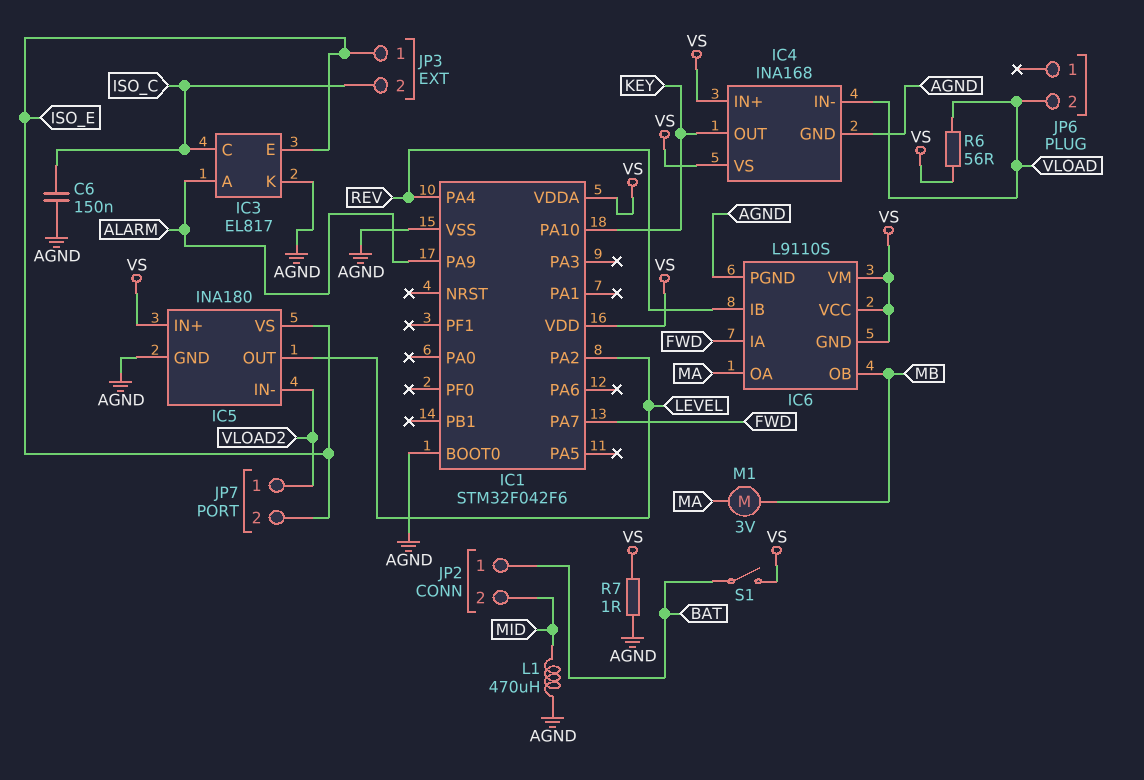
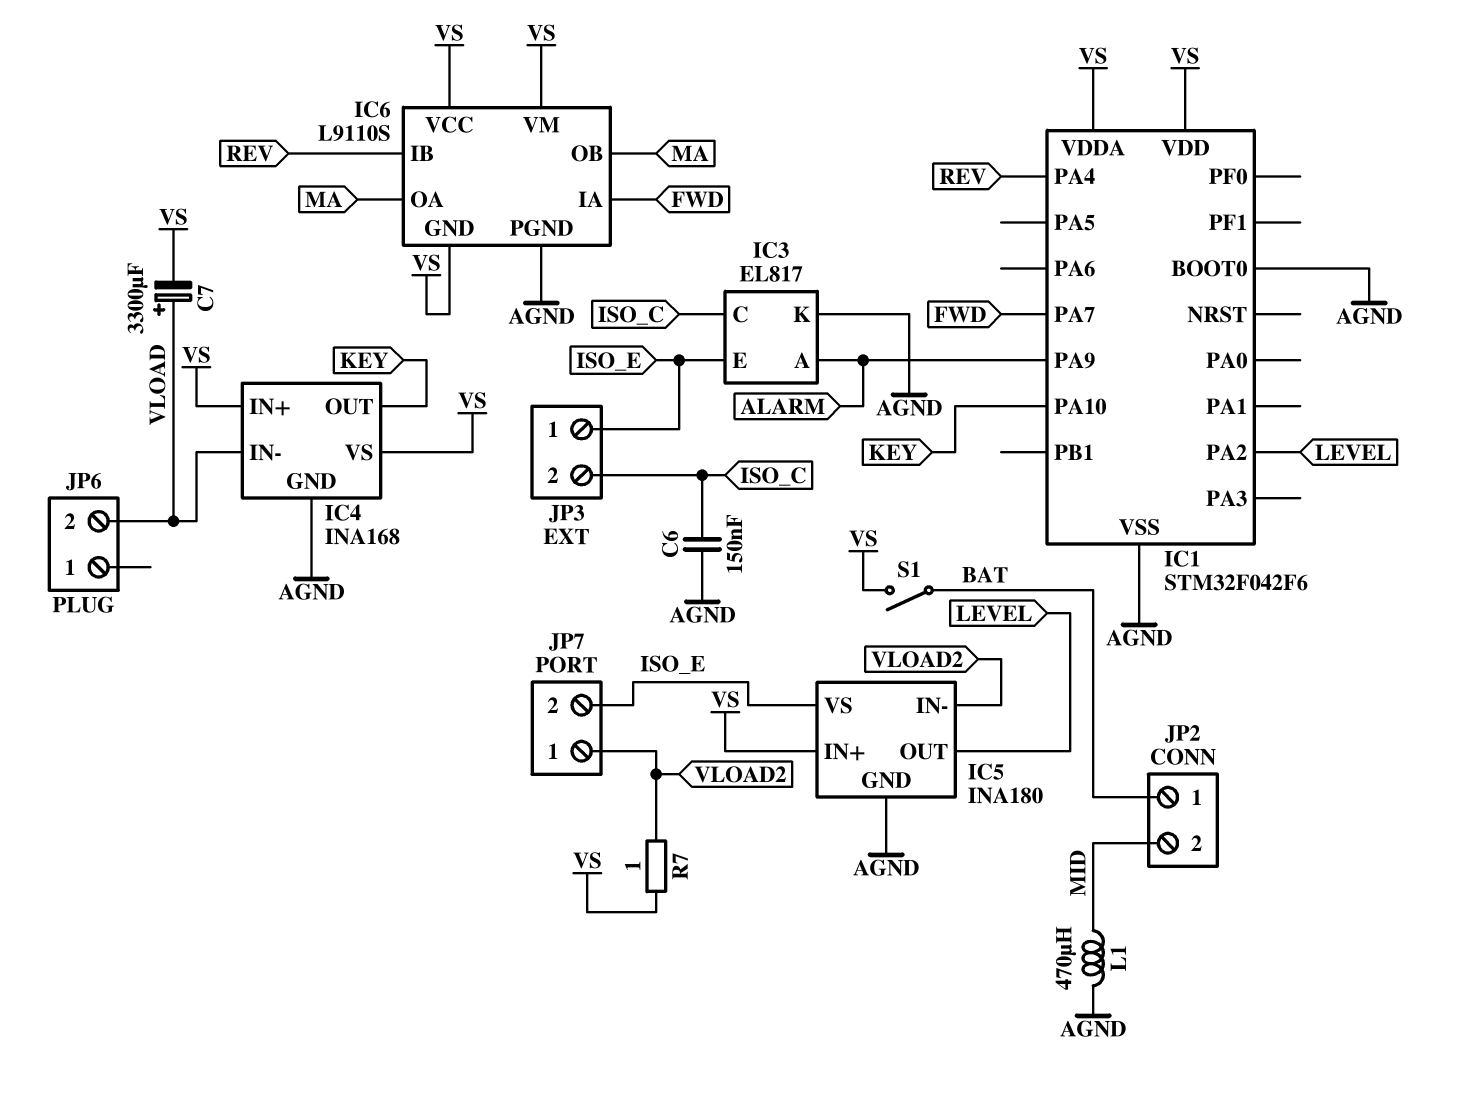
C7: none -> 3300uF (plus VLOAD, minus VS)
IC6 pin OB: MB -> MA
M1: motor 3V (MA, MB) -> none
R6: 56 (VLOAD, VS) -> none
R7: 1 (AGND, VS) -> 1 (VLOAD2, VS)

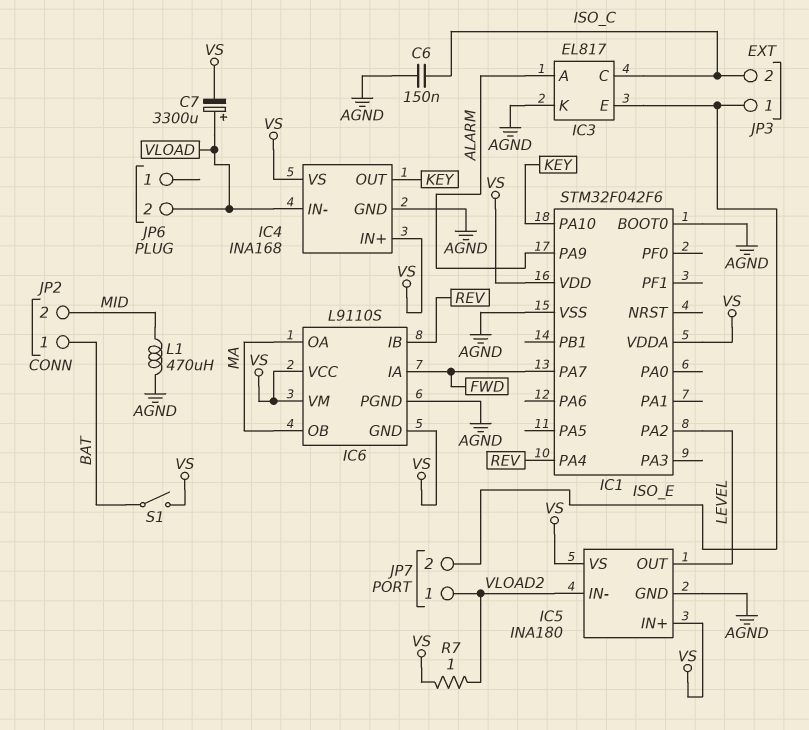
IC5 pin VS: ISO_E -> VS

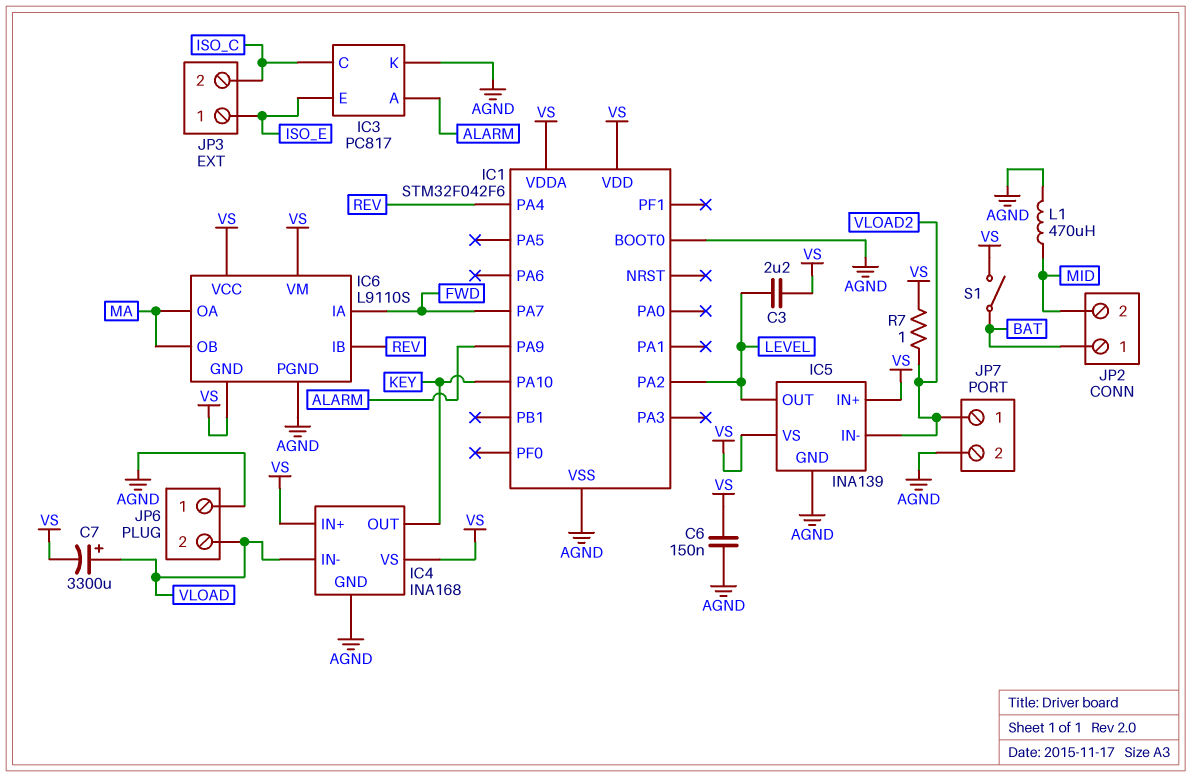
C3: none -> 2.2uF (LEVEL, VS)
C6: 150nF (AGND, ISO_C) -> 150nF (AGND, VS)
IC3: EL817 -> PC817
IC5: INA180 -> INA139
JP6 pin 1: none -> AGND
JP7 pin 2: ISO_E -> AGND

